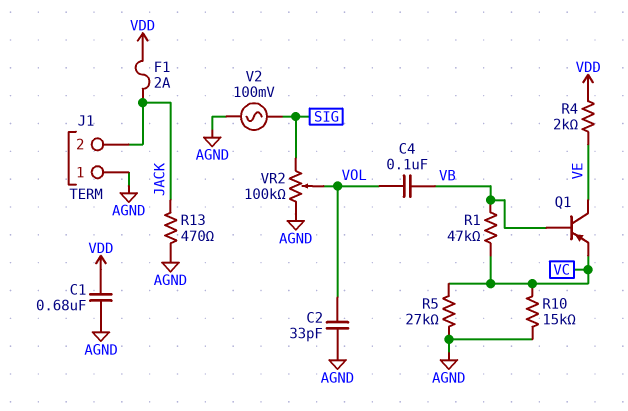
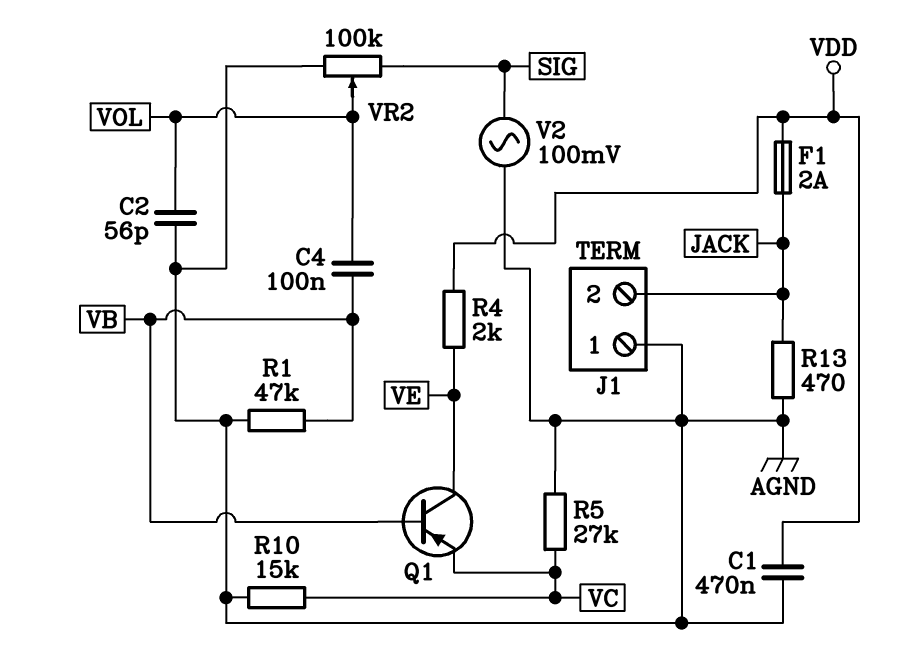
C1: 680nF (AGND, VDD) -> 470nF (AGND, VDD)
C2: 33pF (AGND, VOL) -> 56pF (AGND, VOL)
R1: 47k (VB, VC) -> 47k (AGND, VB)

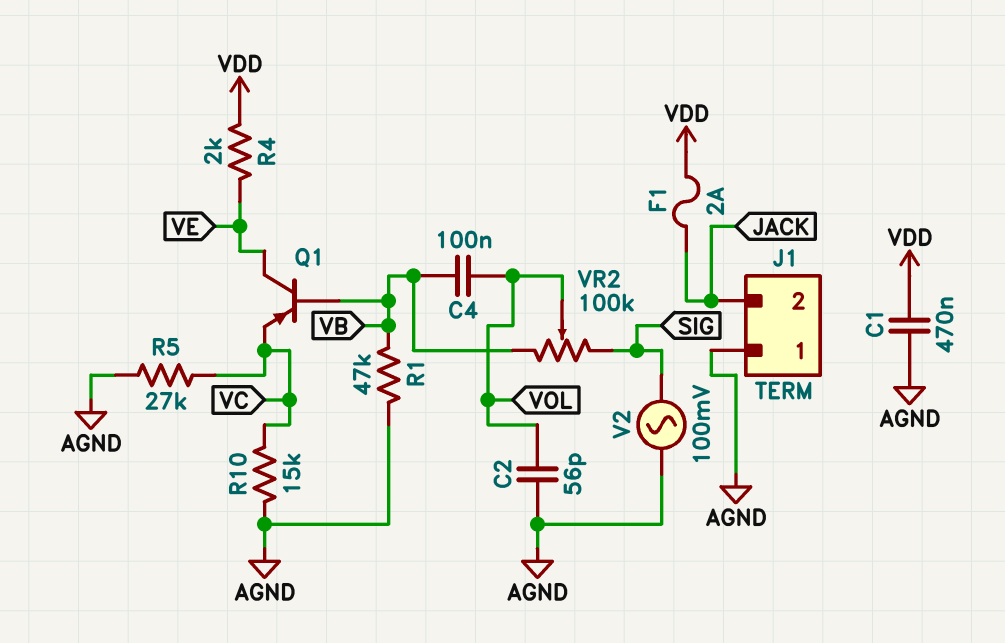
R13: 470 (AGND, JACK) -> none
VR2: 100k (AGND, SIG, wiper VOL) -> 100k (SIG, VB, wiper VOL)

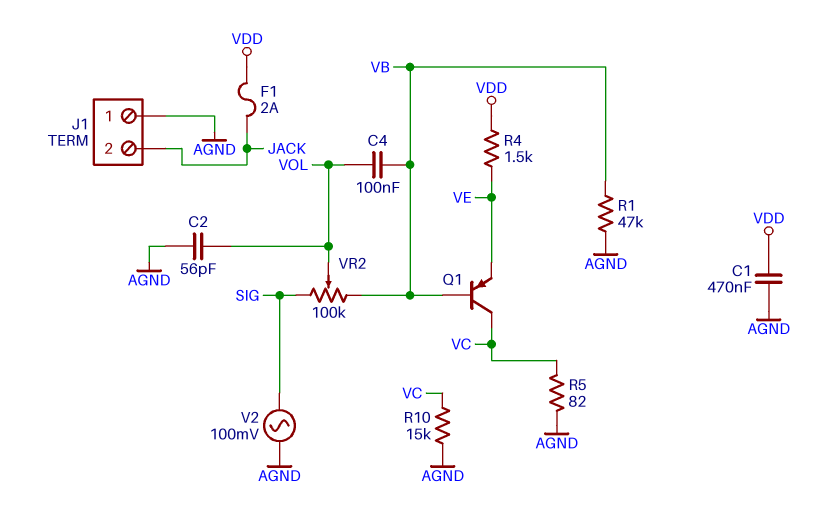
Q1: PNP (B VB, C VE, E VC) -> PNP (B VB, C VC, E VE)
R4: 2k (VDD, VE) -> 1.5k (VDD, VE)
R5: 27k (AGND, VC) -> 82 (AGND, VC)

